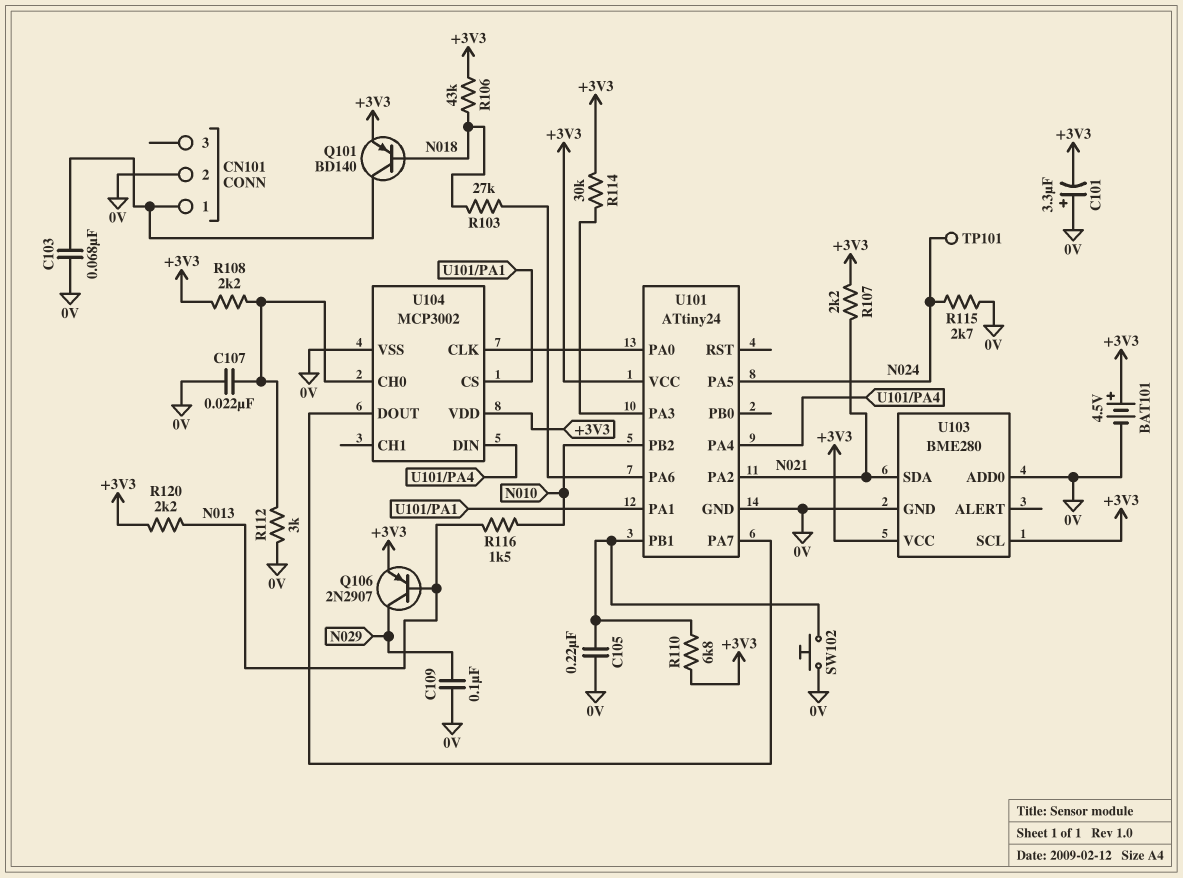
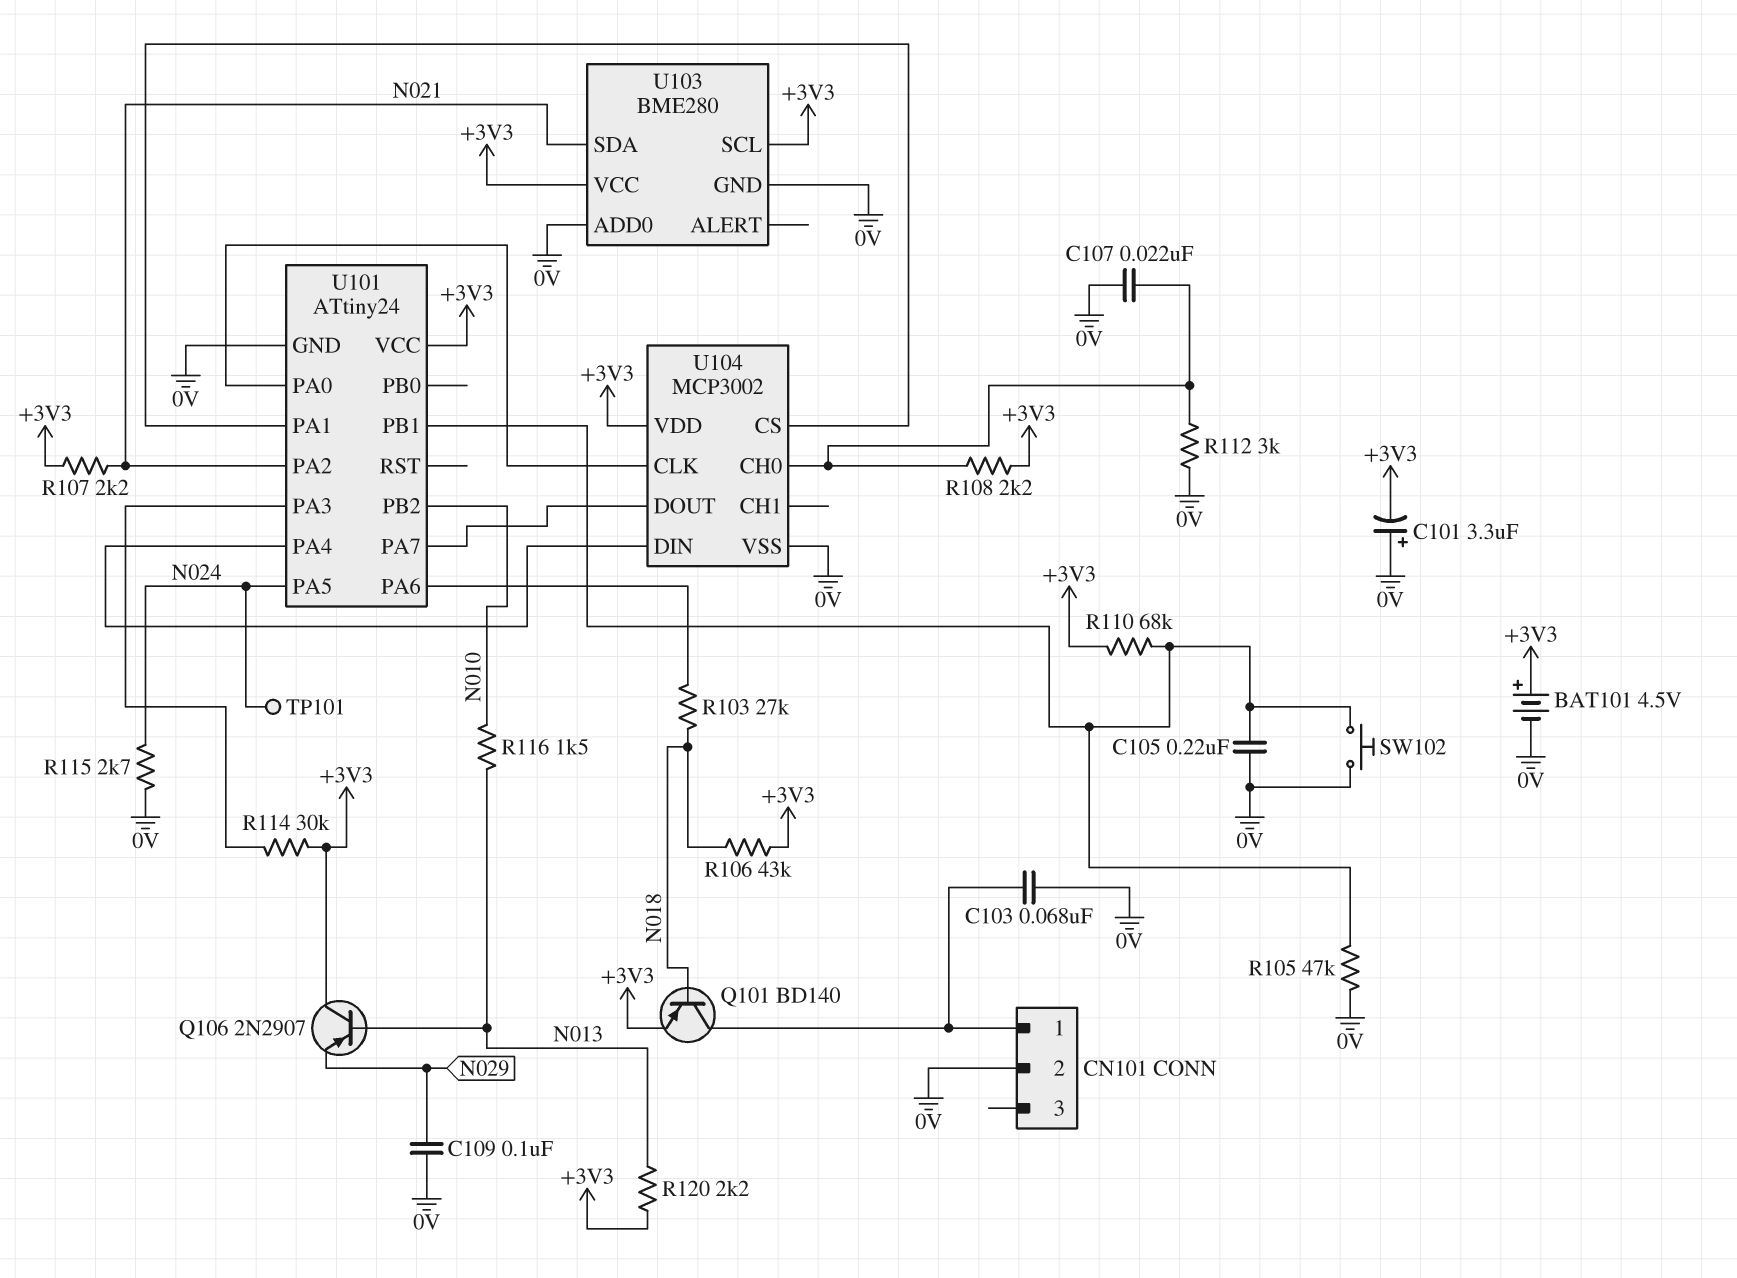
Q106: PNP 2N2907 (B N013, C N029, E +3V3) -> PNP 2N2907 (B N013, C +3V3, E N029)
R105: none -> 47k (0V, U101/PB1)
R110: 6.8k (+3V3, U101/PB1) -> 68k (+3V3, U101/PB1)

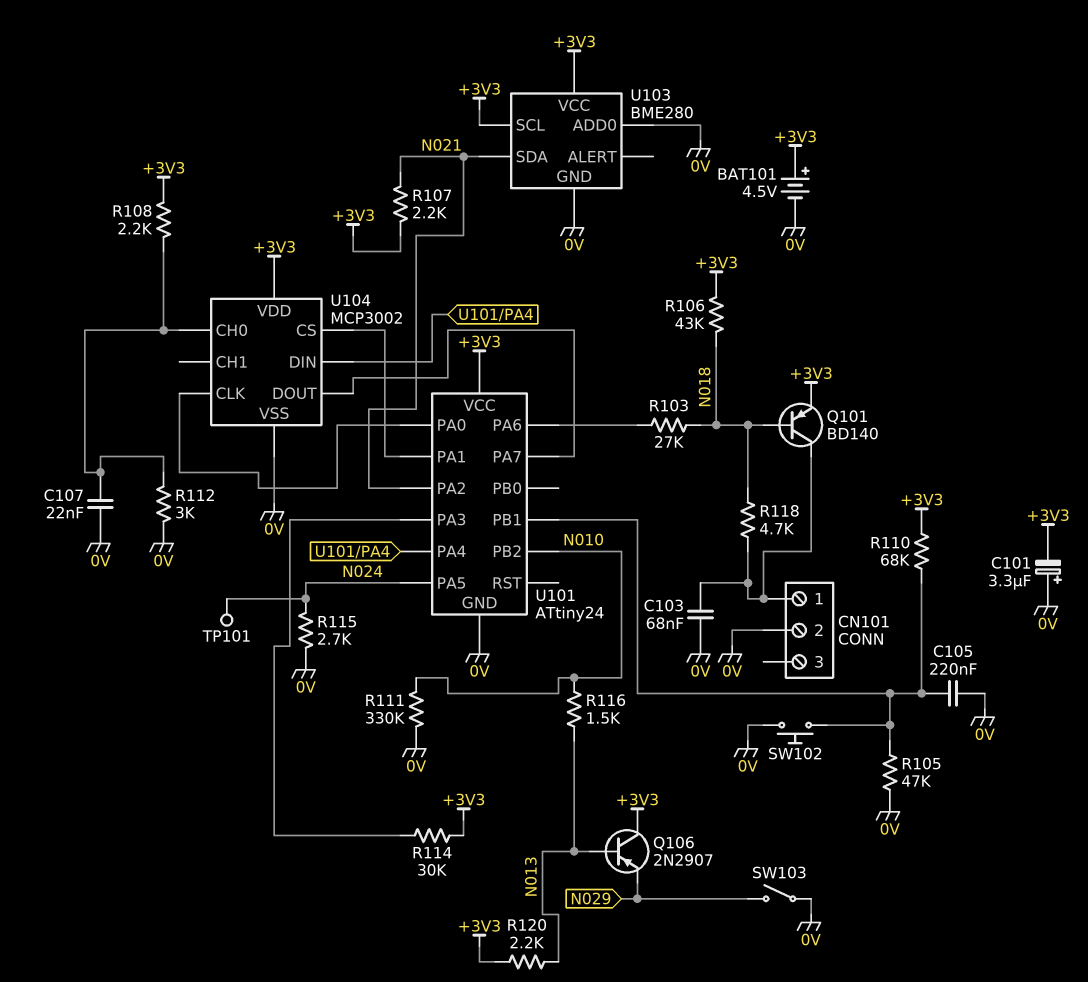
C109: 100nF (0V, N029) -> none
R111: none -> 330k (0V, N010)
R118: none -> 4.7k (CN101/1, N018)
SW103: none -> switch (0V, N029)

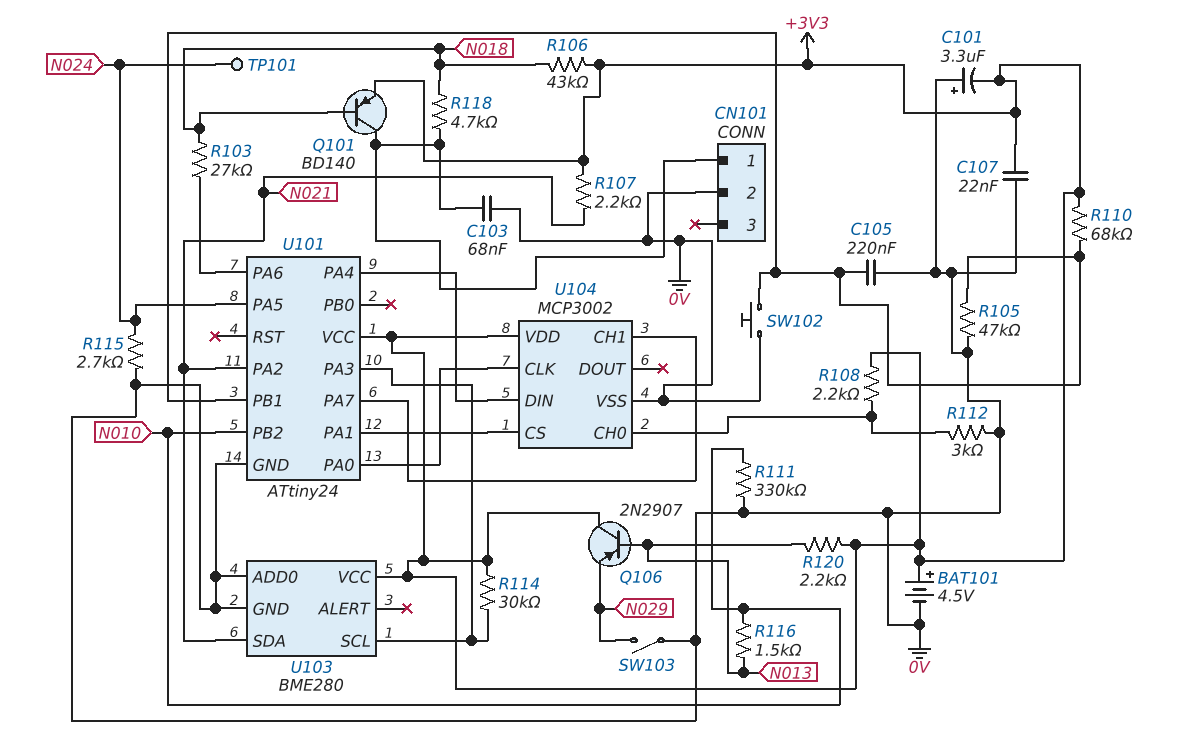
C107: 22nF (0V, U104/CH0) -> 22nF (+3V3, 0V)
U103 pin SCL: +3V3 -> U101/PA3
U104 pin CH1: none -> U101/PA7
U104 pin DOUT: U101/PA7 -> none

